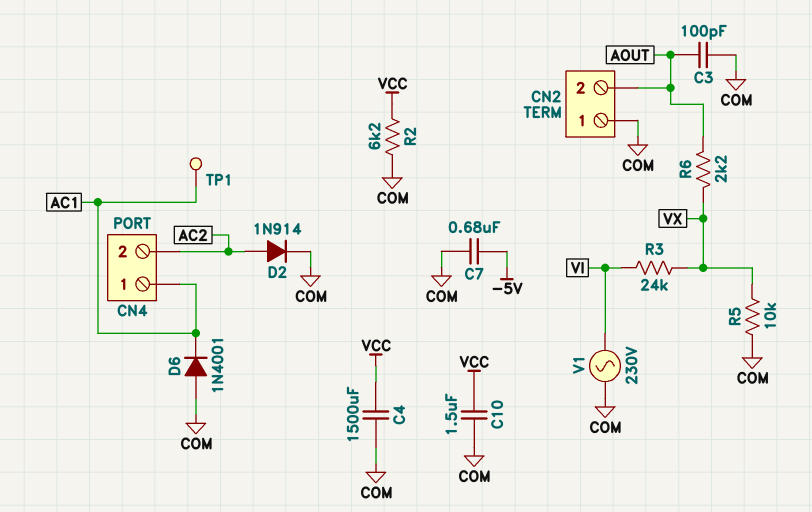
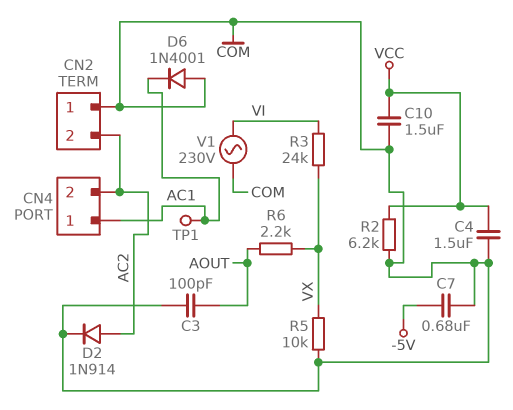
C4: 1500uF (COM, VCC) -> 1.5uF (COM, VCC)
CN2 pin 2: AOUT -> AC2

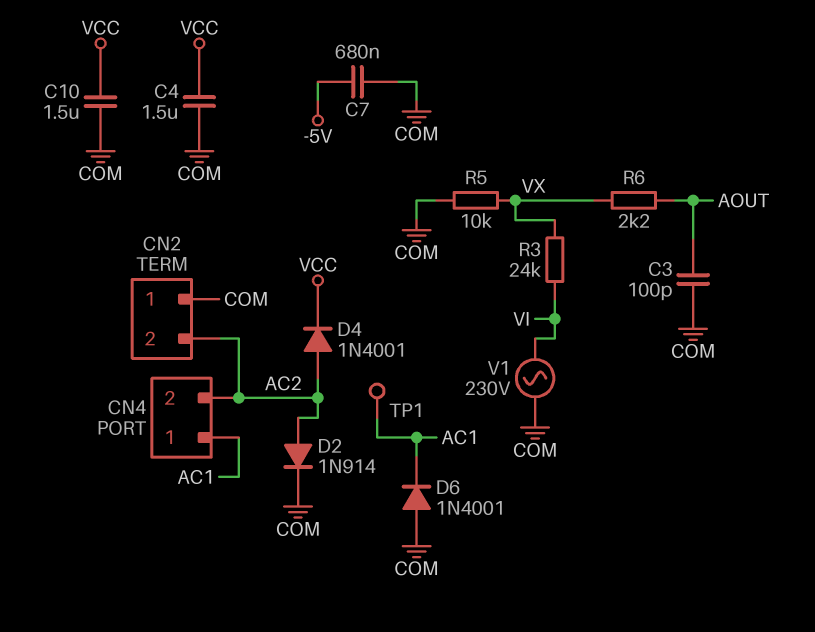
D4: none -> diode 1N4001 (A AC2, K VCC)
R2: 6.2k (COM, VCC) -> none

